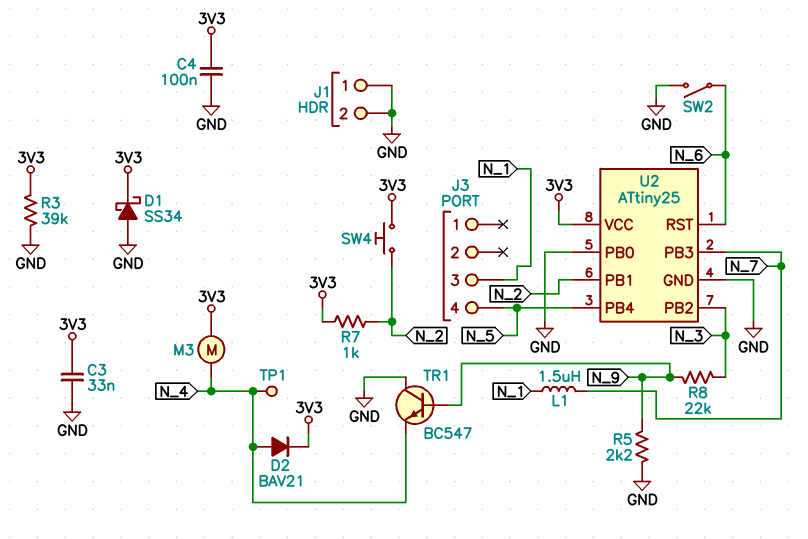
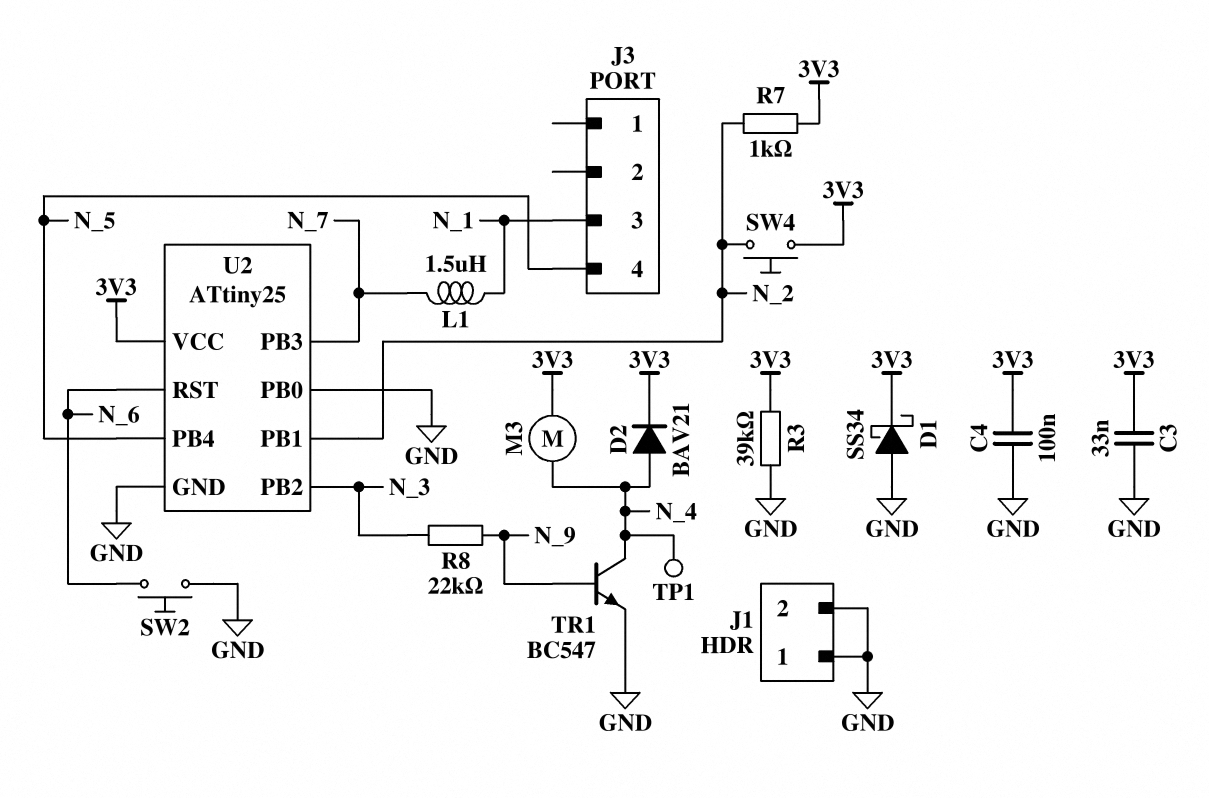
R5: 2.2k (GND, N_9) -> none
SW2: switch (GND, N_6) -> button (GND, N_6)
TR1: NPN BC547 (B N_9, C GND, E N_4) -> NPN BC547 (B N_9, C N_4, E GND)

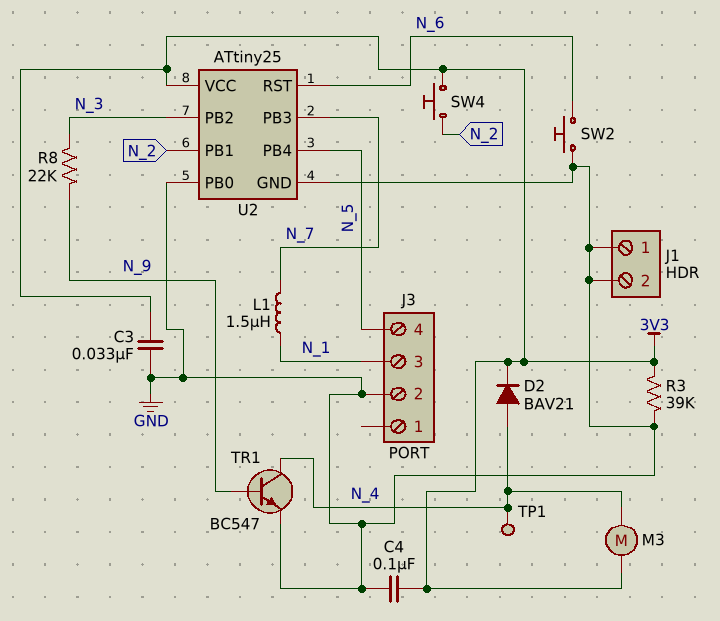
D1: schottky SS34 (A GND, K 3V3) -> none
J3 pin 2: none -> GND
R7: 1k (3V3, N_2) -> none

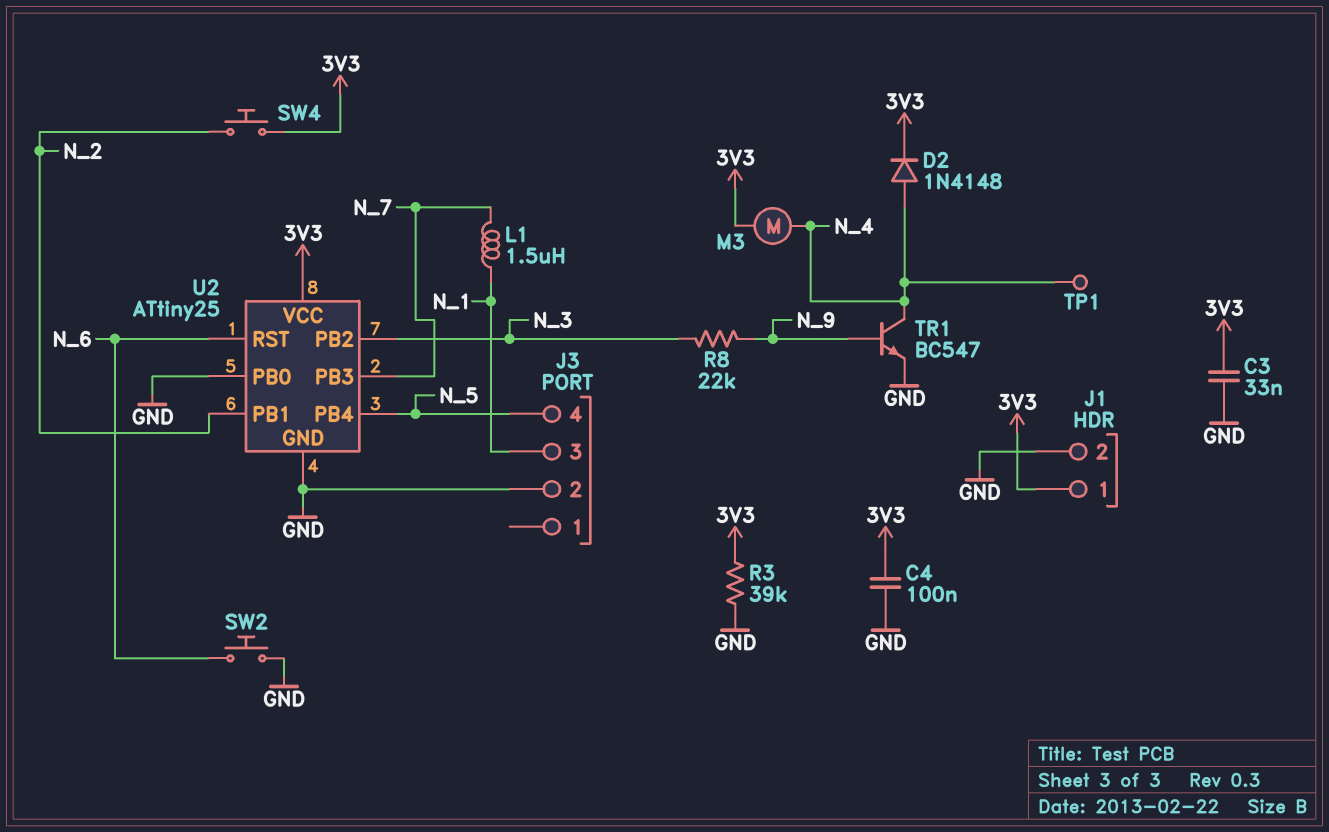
D2: diode BAV21 (A N_4, K 3V3) -> diode 1N4148 (A N_4, K 3V3)
J1 pin 1: GND -> 3V3

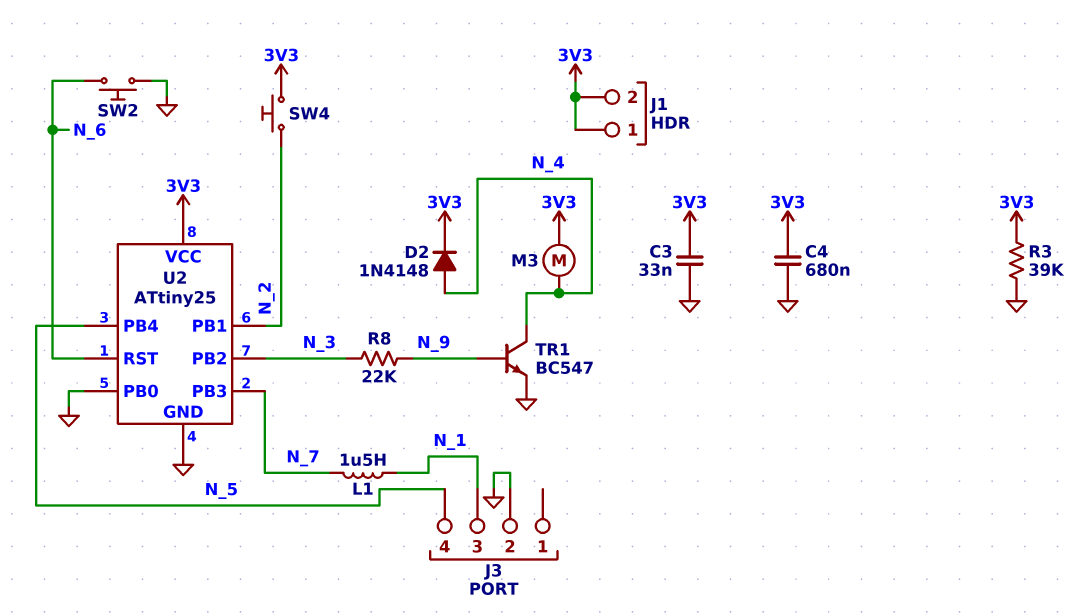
C4: 100nF (3V3, GND) -> 680nF (3V3, GND)
J1 pin 2: GND -> 3V3
TP1: test point (N_4) -> none

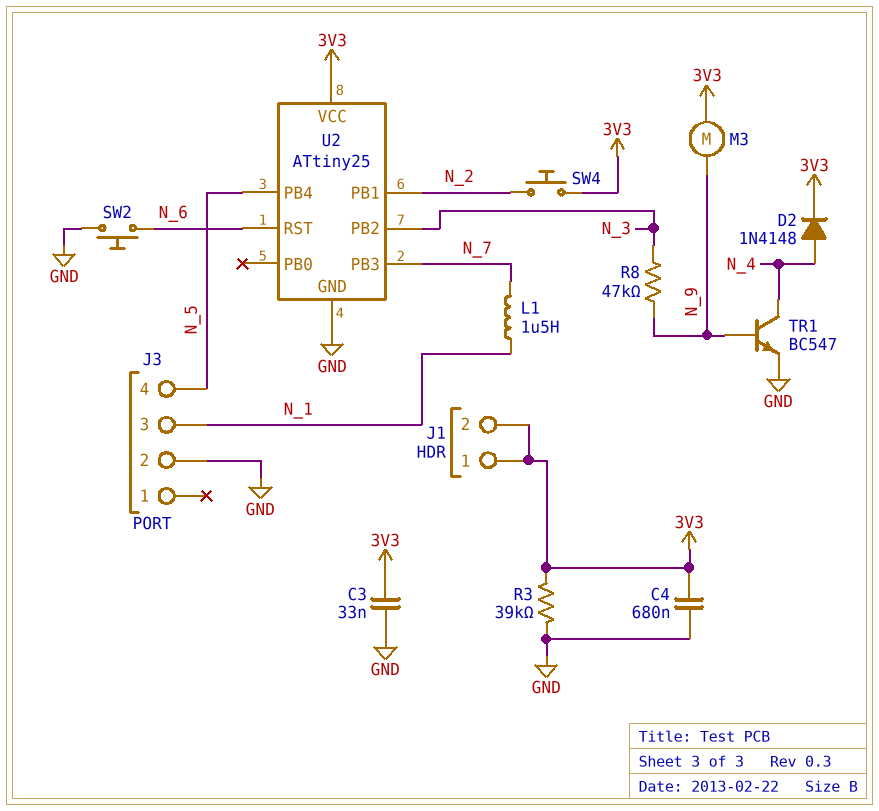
M3: motor (3V3, N_4) -> motor (3V3, N_9)
R8: 22k (N_3, N_9) -> 47k (N_3, N_9)
U2 pin PB0: GND -> none

